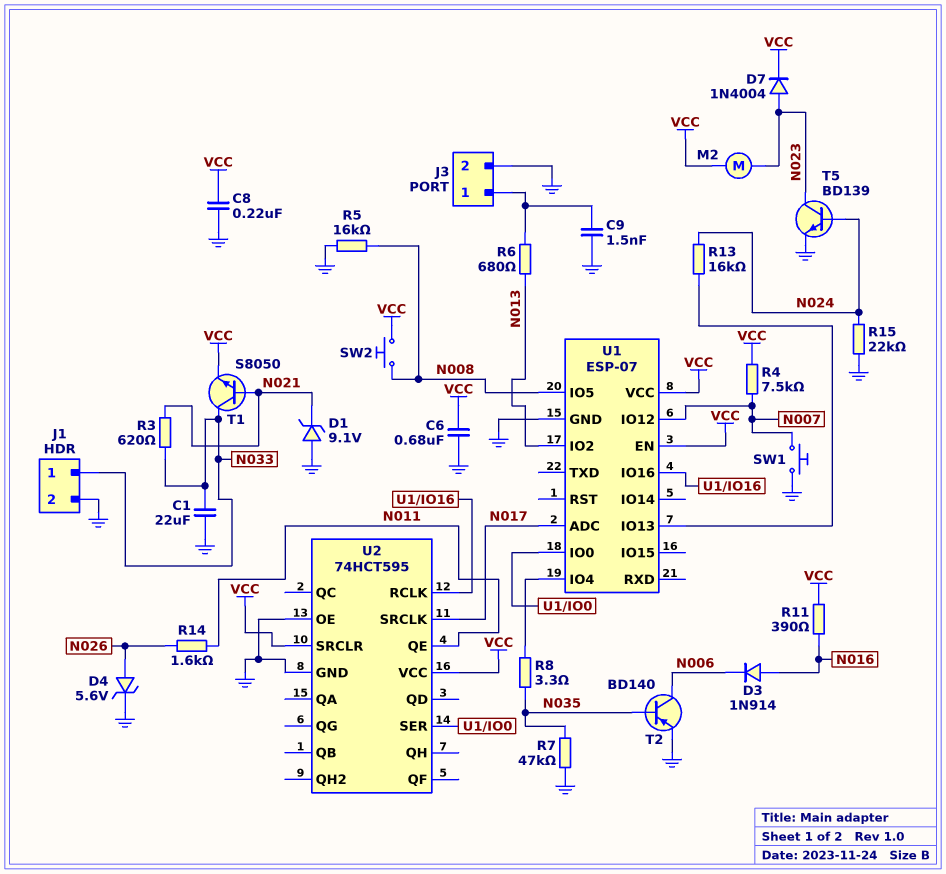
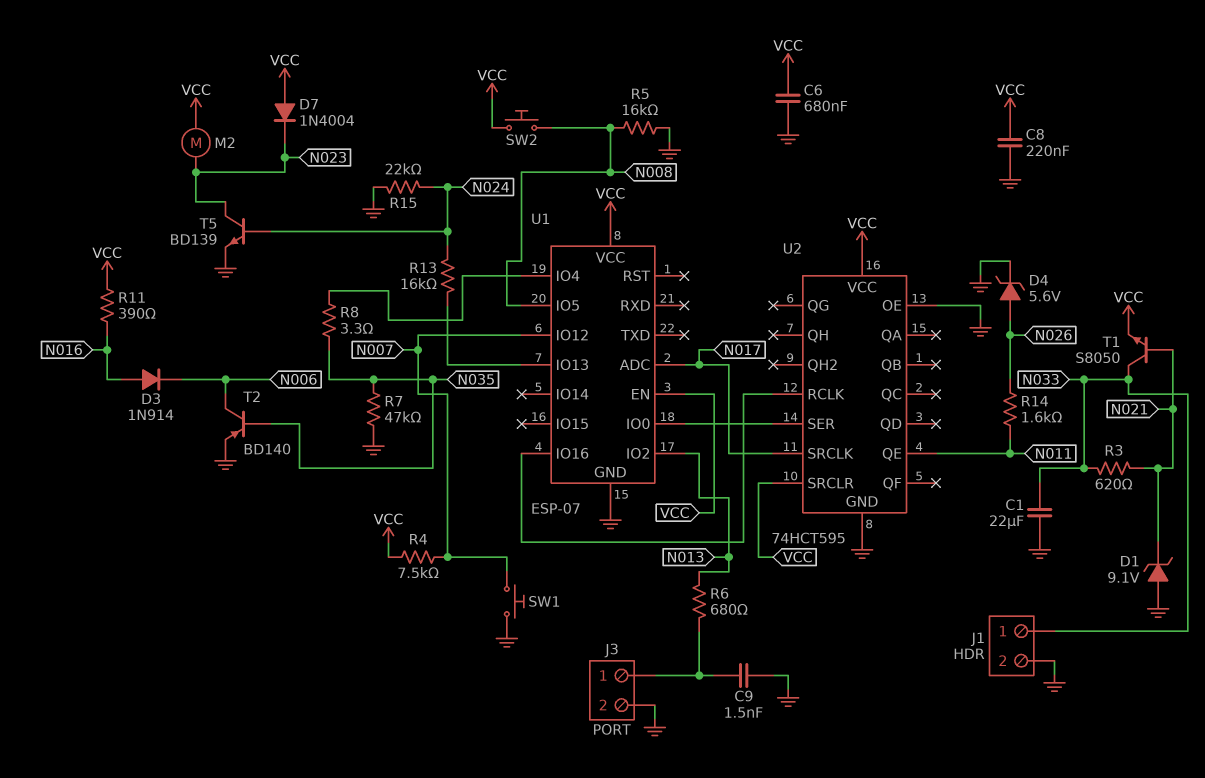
D7: diode 1N4004 (A N023, K VCC) -> diode 1N4004 (A VCC, K N023)

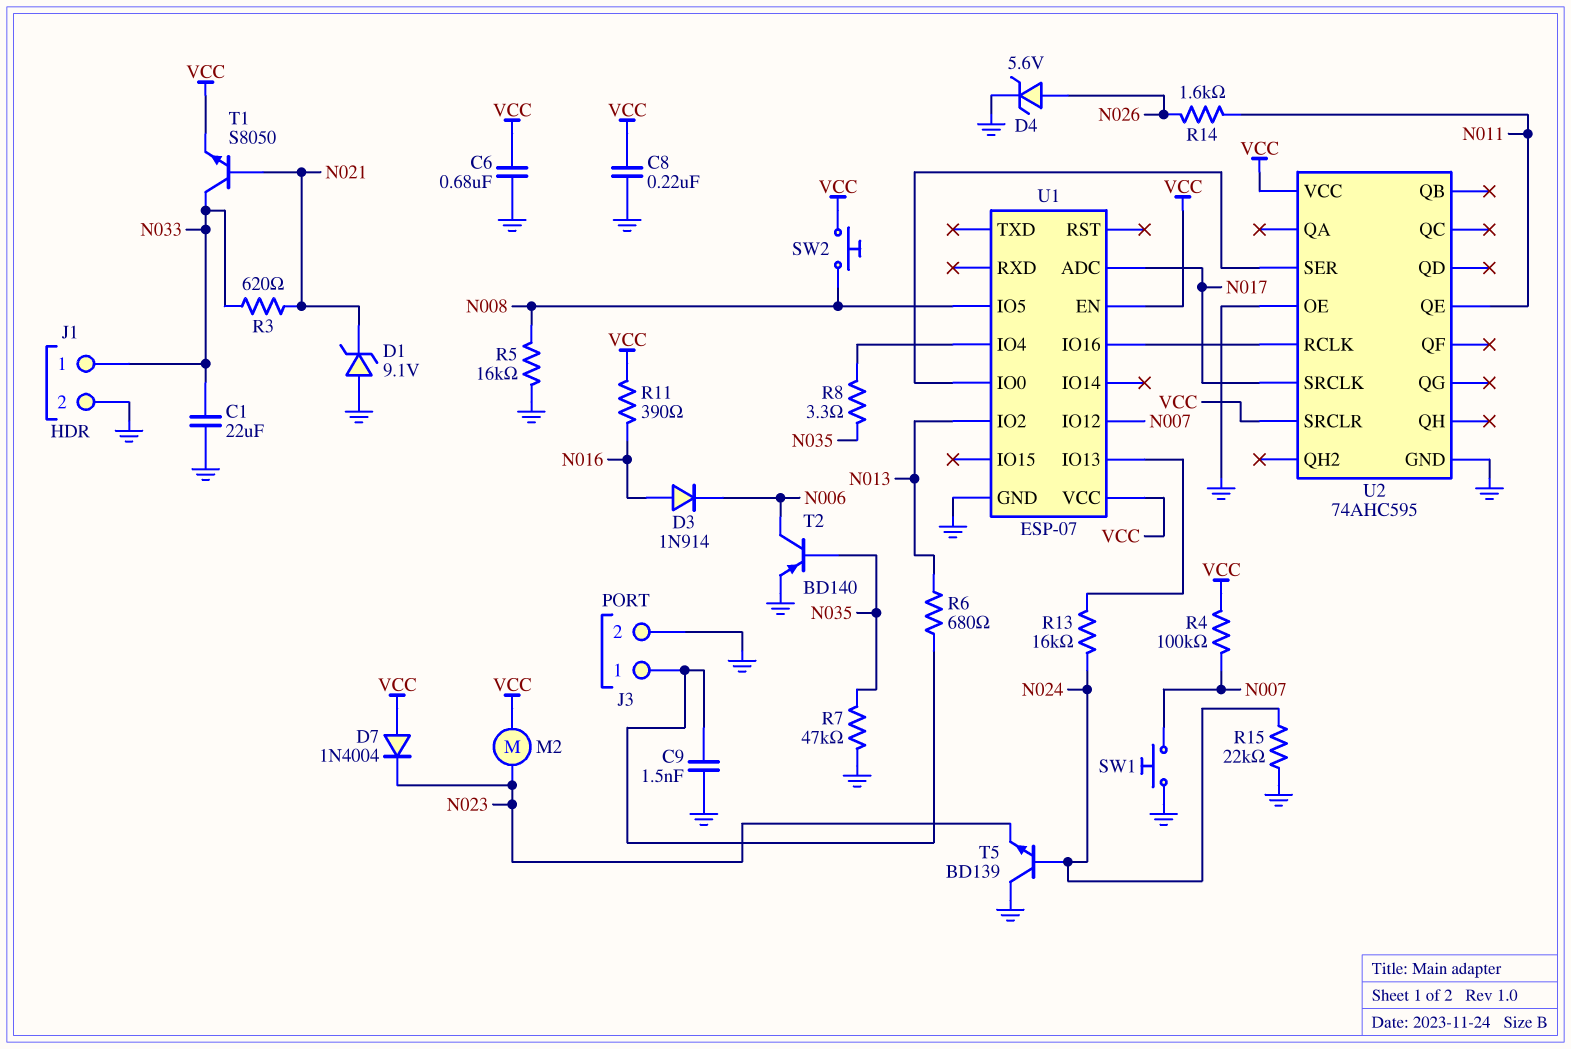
R4: 7.5k (N007, VCC) -> 100k (N007, VCC)
T5: NPN BD139 (B N024, C N023, E GND) -> NPN BD139 (B N024, C GND, E N023)
U2: 74HCT595 -> 74AHC595

